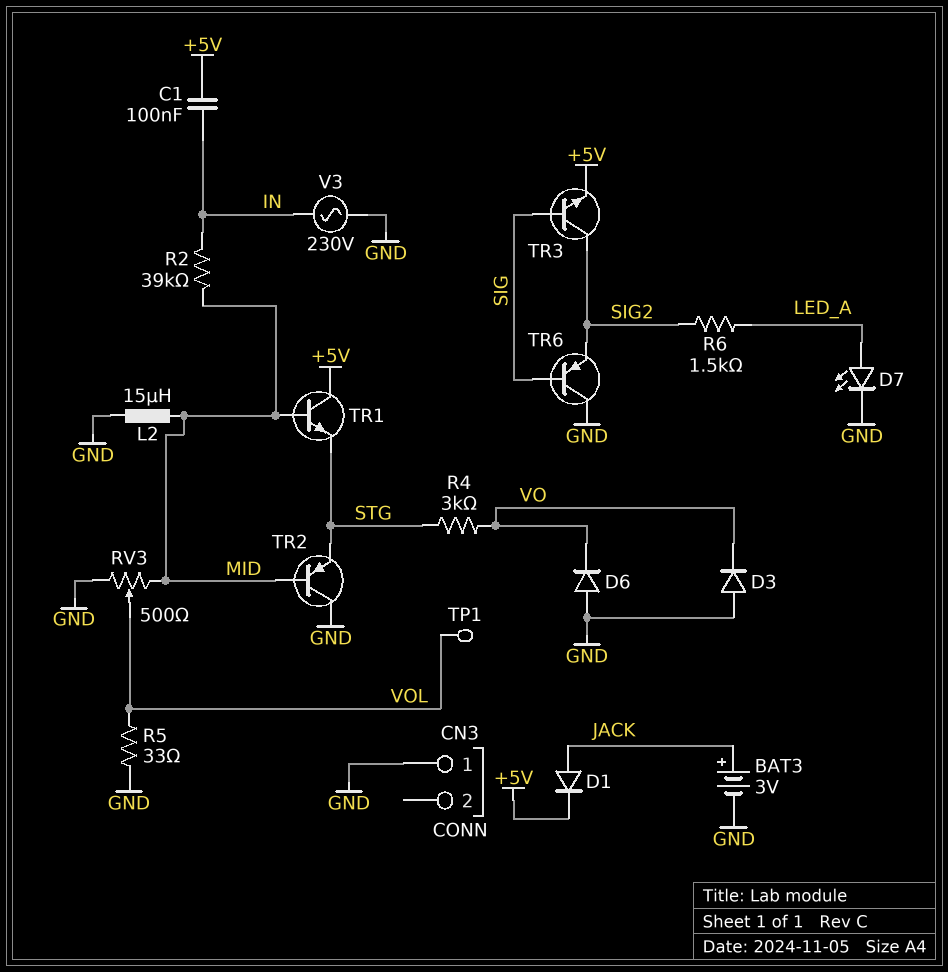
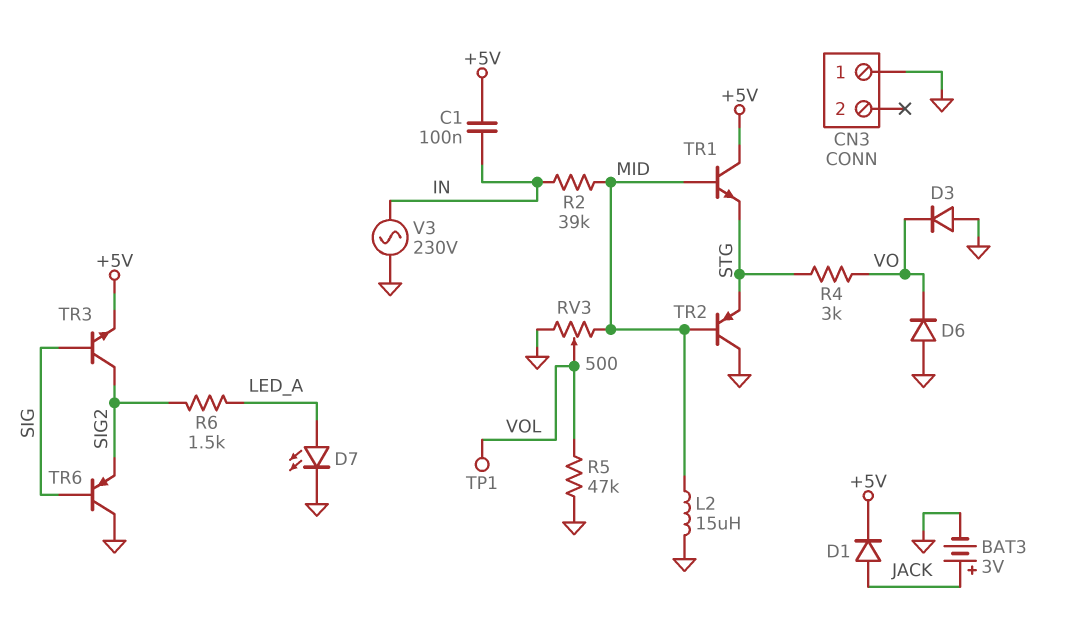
R5: 33 (GND, VOL) -> 47k (GND, VOL)

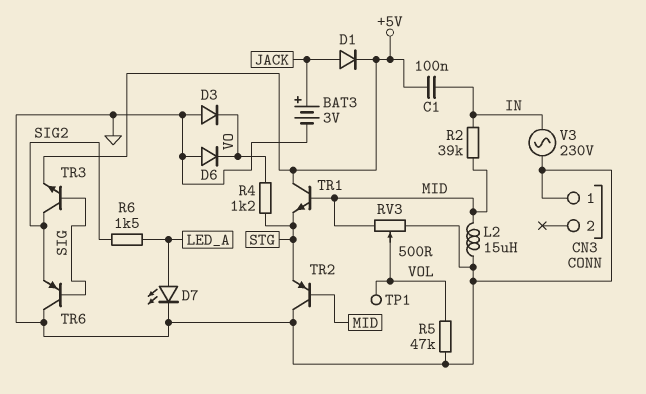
R4: 3k (STG, VO) -> 1.2k (STG, VO)

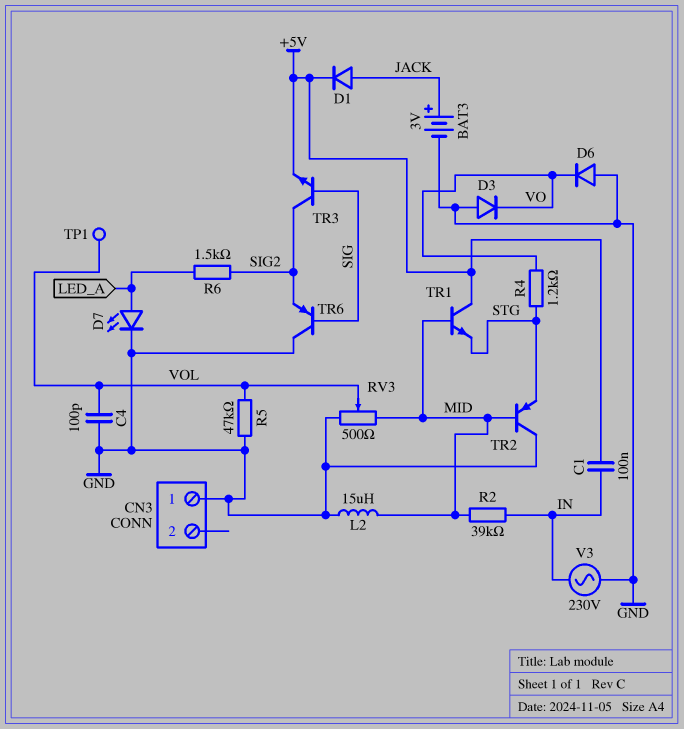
C4: none -> 100pF (GND, VOL)

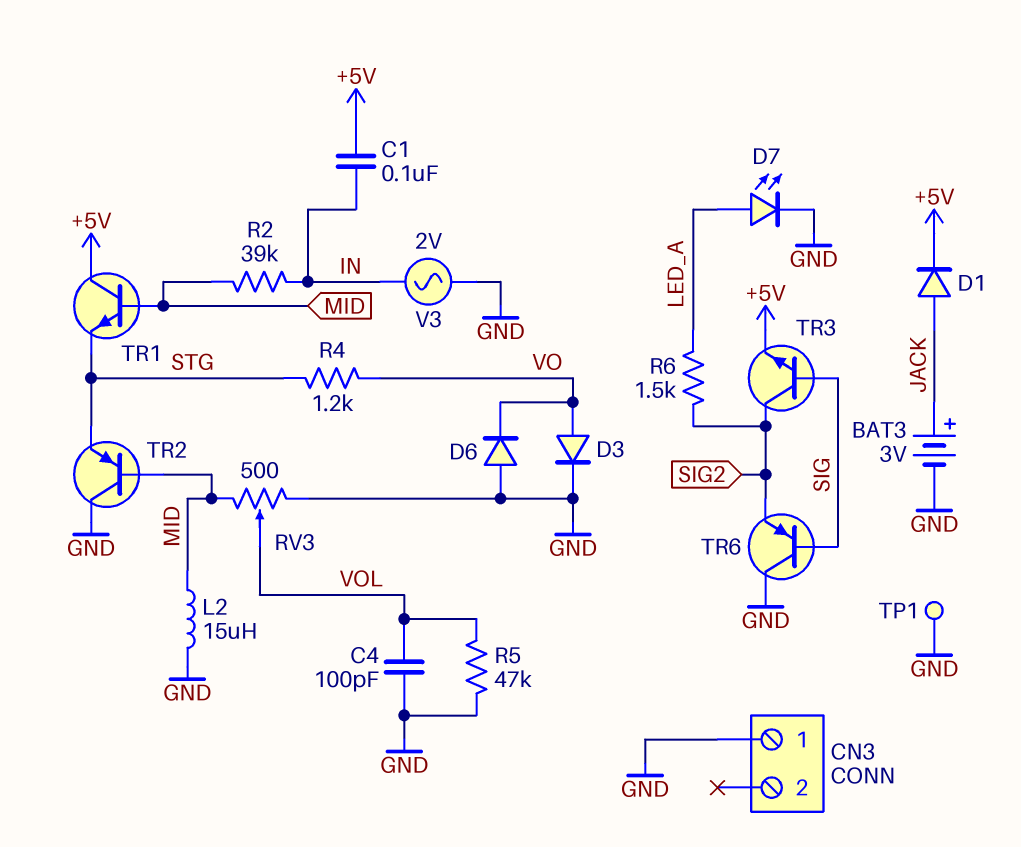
D3: diode (A GND, K VO) -> diode (A VO, K GND)
TP1: test point (VOL) -> test point (GND)
V3: AC 230V (GND, IN) -> AC 2V (GND, IN)

